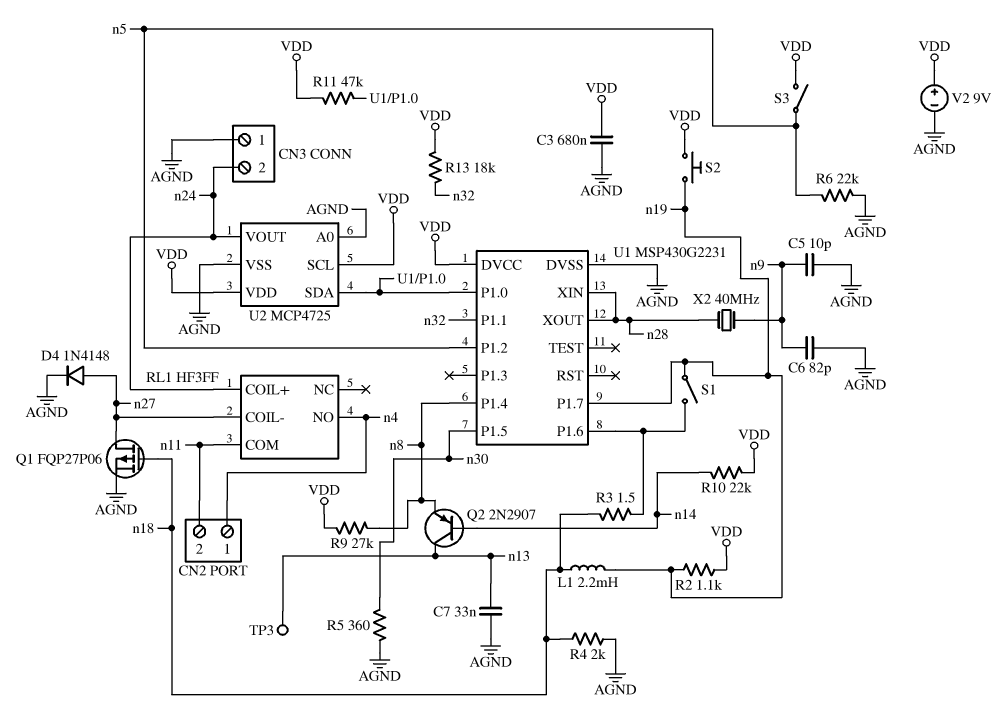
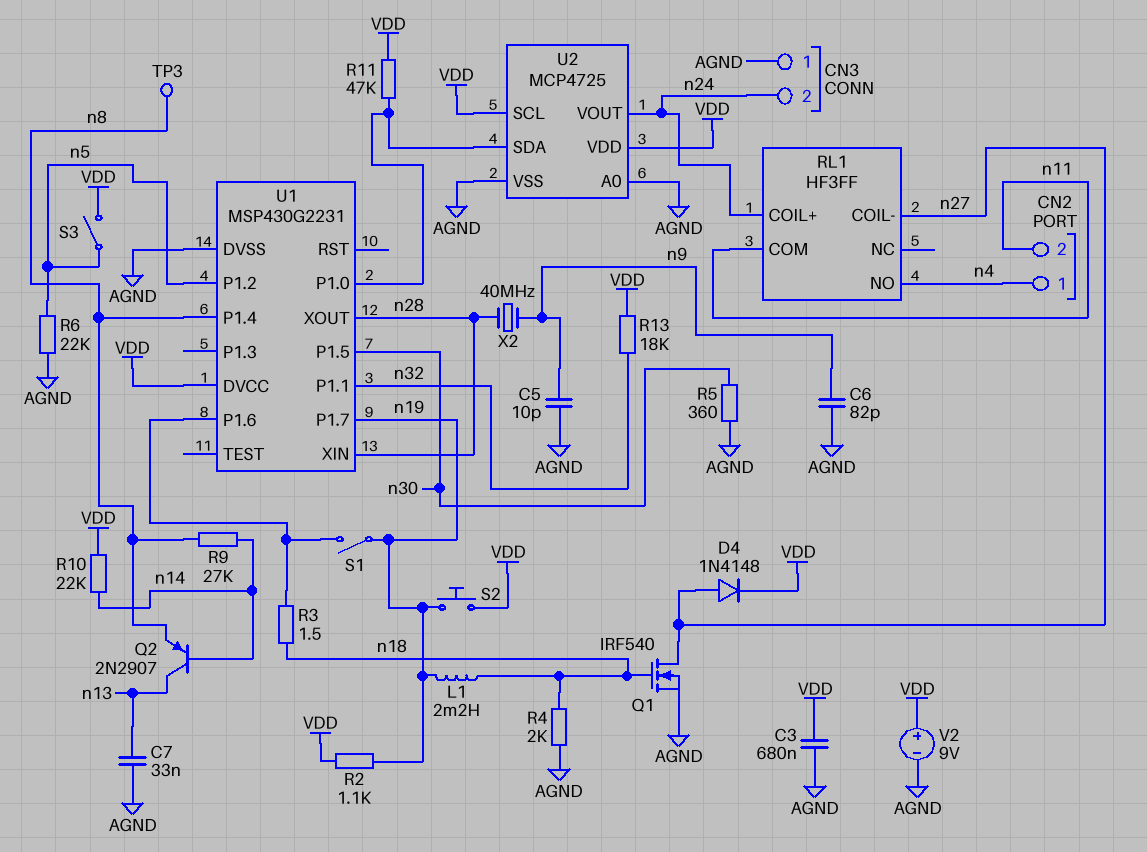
D4: diode 1N4148 (A n27, K AGND) -> diode 1N4148 (A n27, K VDD)
Q1: PMOS FQP27P06 (G n18, D n27, S AGND) -> NMOS IRF540 (G n18, D n27, S AGND)
R9: 27k (VDD, n8) -> 27k (n8, n14)
TP3: test point (n13) -> test point (n8)

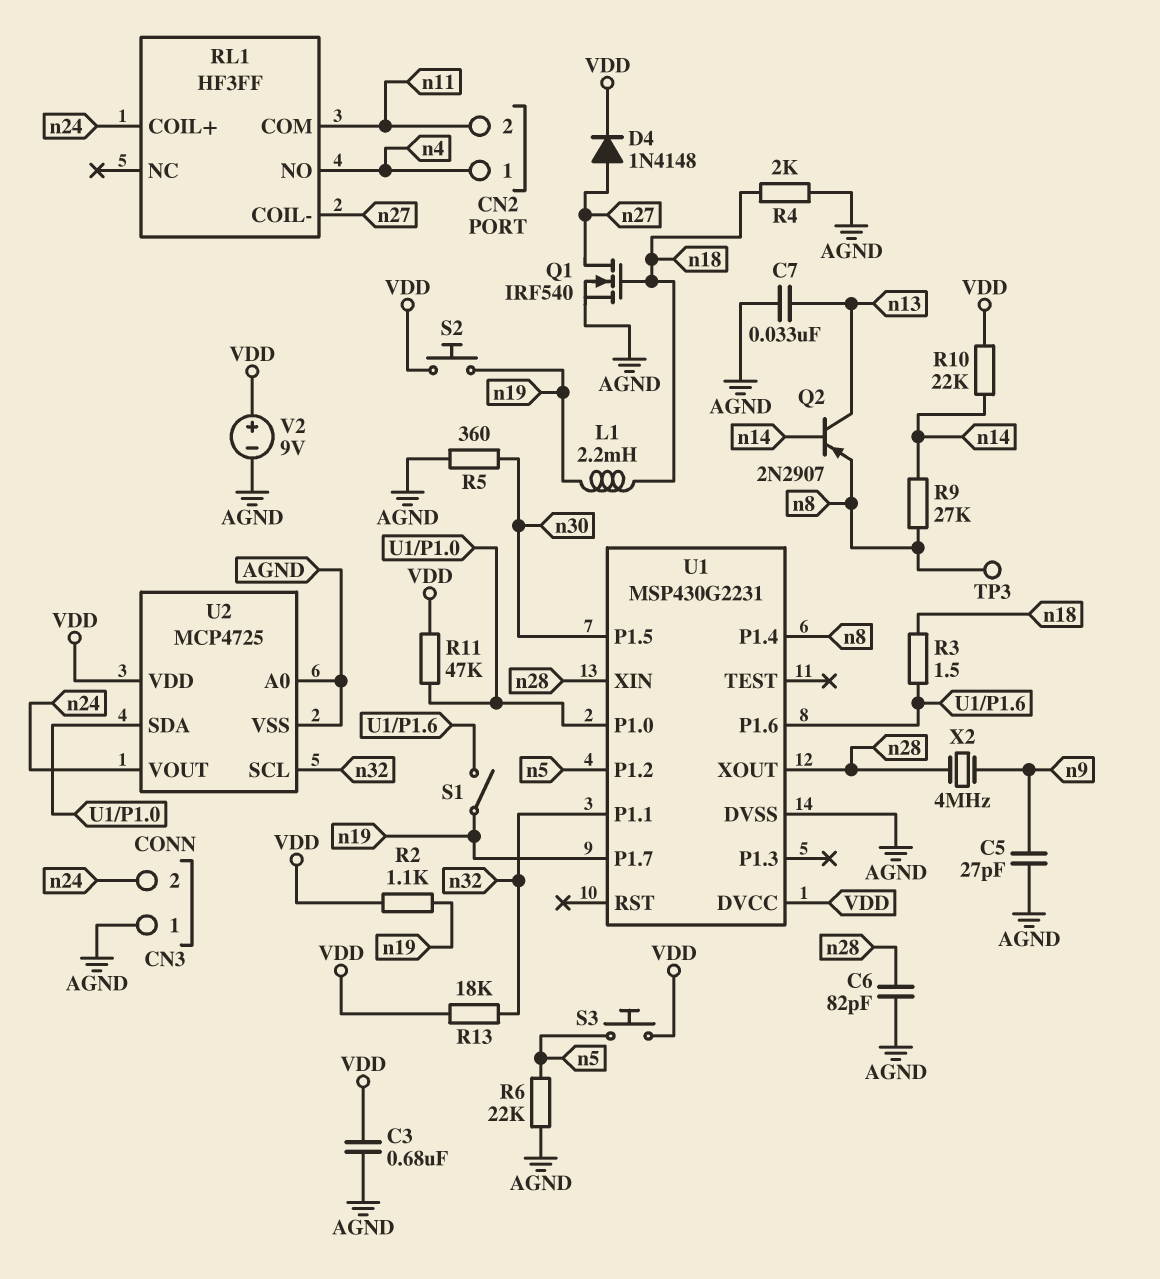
C5: 10pF (AGND, n9) -> 27pF (AGND, n9)
C6: 82pF (AGND, n9) -> 82pF (AGND, n28)
S3: switch (VDD, n5) -> button (VDD, n5)
U2 pin SCL: VDD -> n32
X2: 40MHz (n9, n28) -> 4MHz (n9, n28)

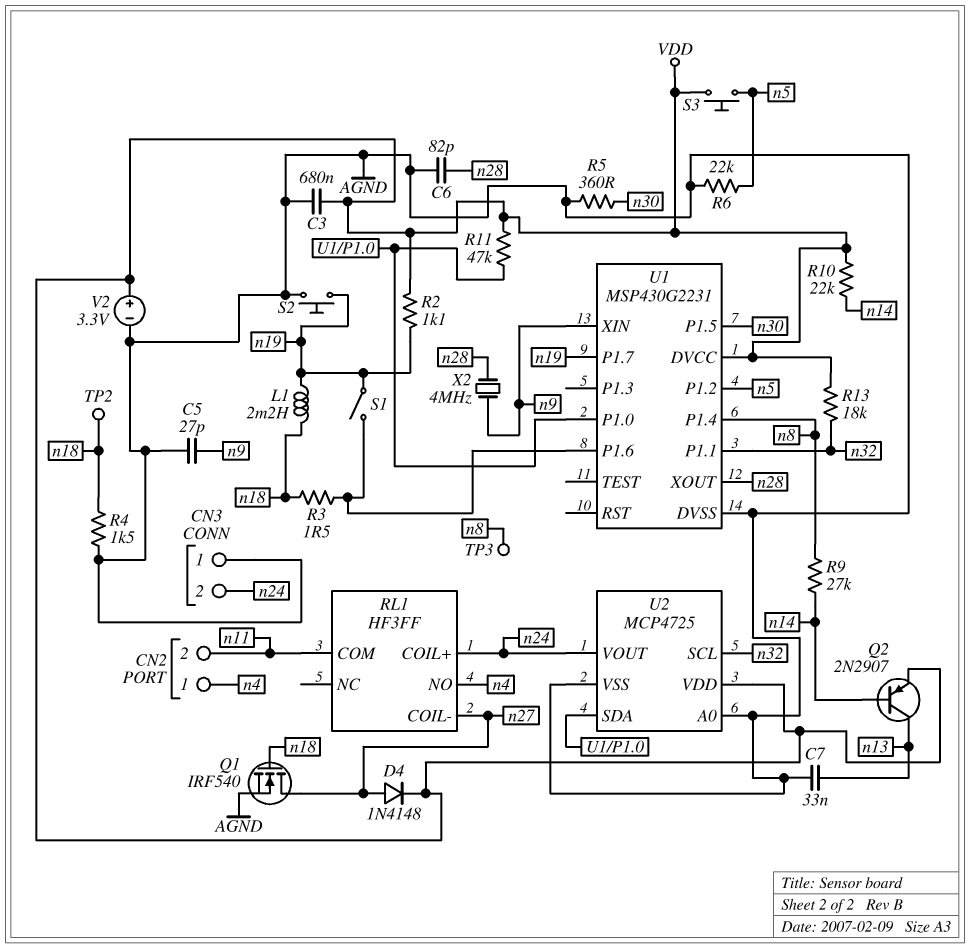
Q2: PNP 2N2907 (B n14, C n13, E n8) -> PNP 2N2907 (B n14, C n13, E VDD)
R4: 2k (AGND, n18) -> 1.5k (AGND, n18)
S2: button (VDD, n19) -> button (AGND, n19)
TP2: none -> test point (n18)
U1 pin XIN: n28 -> n9
V2: 9V (plus VDD, minus AGND) -> 3.3V (plus VDD, minus AGND)

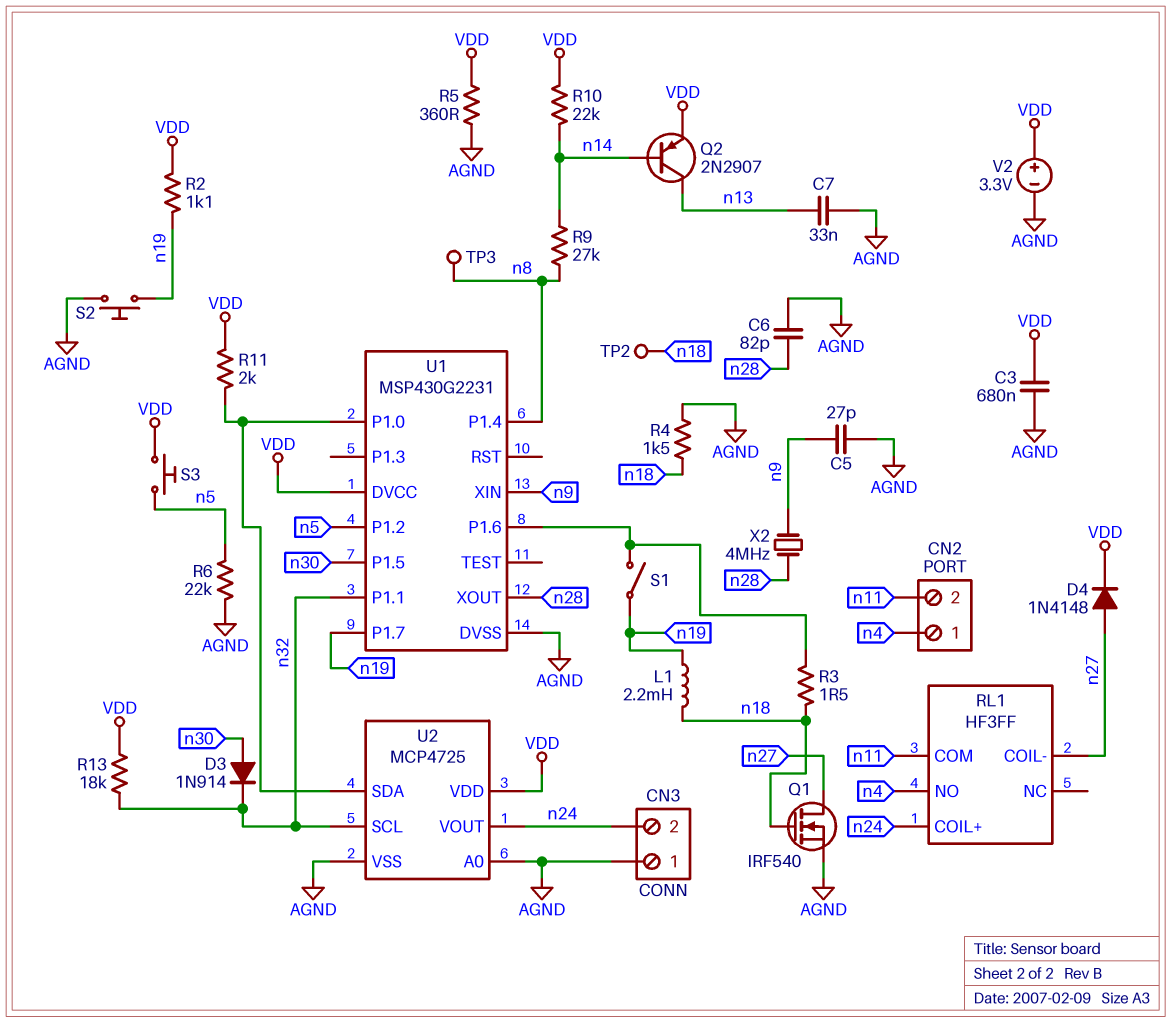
D3: none -> diode 1N914 (A n30, K n32)
R5: 360 (AGND, n30) -> 360 (AGND, VDD)
R11: 47k (U1/P1.0, VDD) -> 2k (U1/P1.0, VDD)

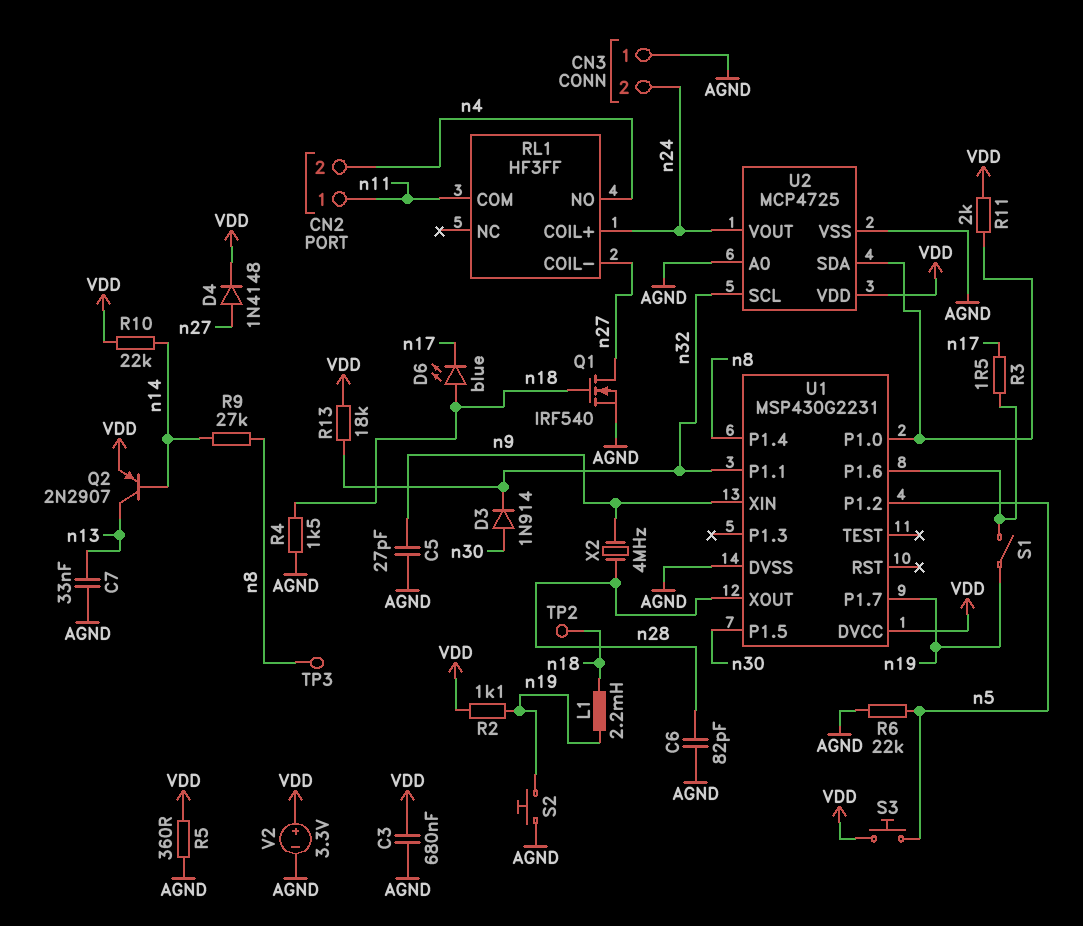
CN2 pin 1: n4 -> n11
CN2 pin 2: n11 -> n4
D6: none -> LED blue (A n18, K n17)
R3: 1.5 (U1/P1.6, n18) -> 1.5 (U1/P1.6, n17)

